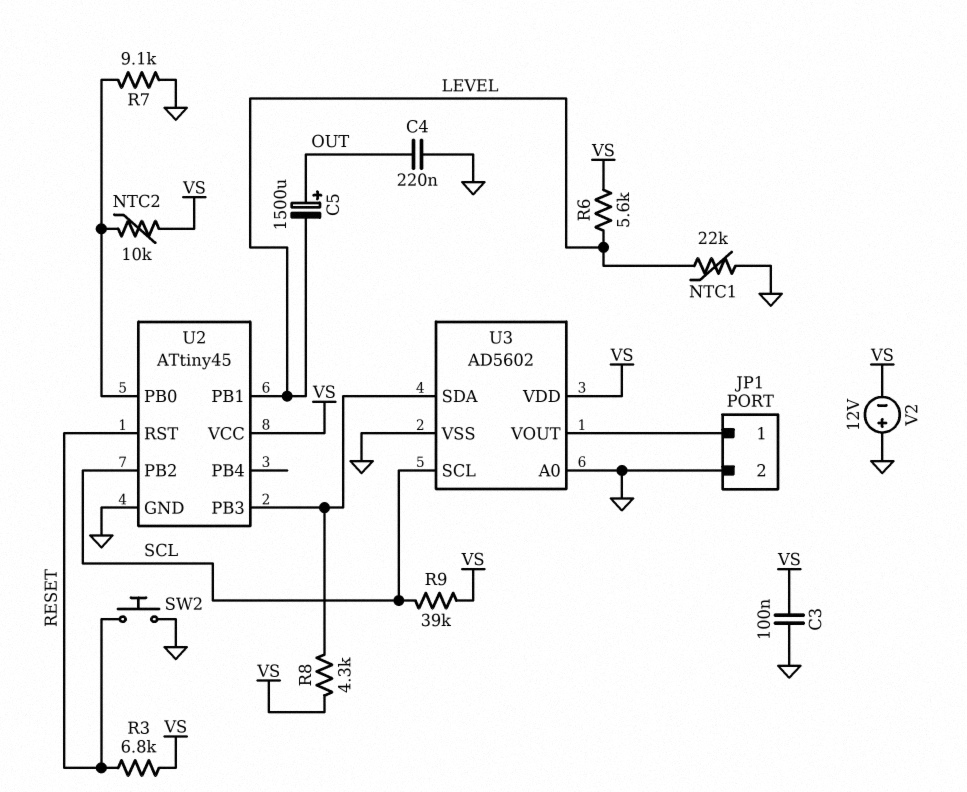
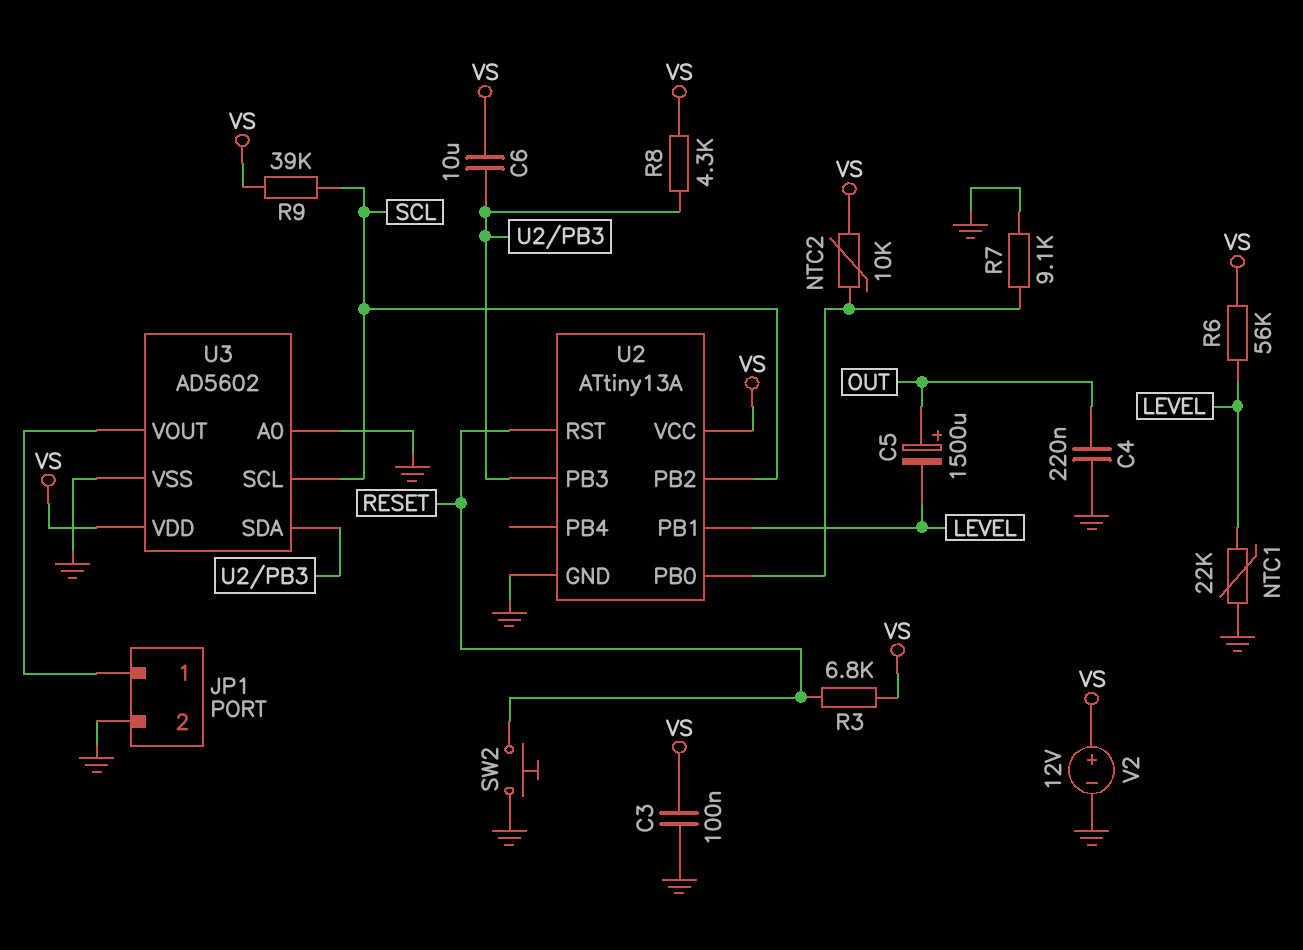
C6: none -> 10uF (U2/PB3, VS)
R6: 5.6k (LEVEL, VS) -> 56k (LEVEL, VS)
U2: ATtiny45 -> ATtiny13A
V2: 12V (plus GND, minus VS) -> 12V (plus VS, minus GND)

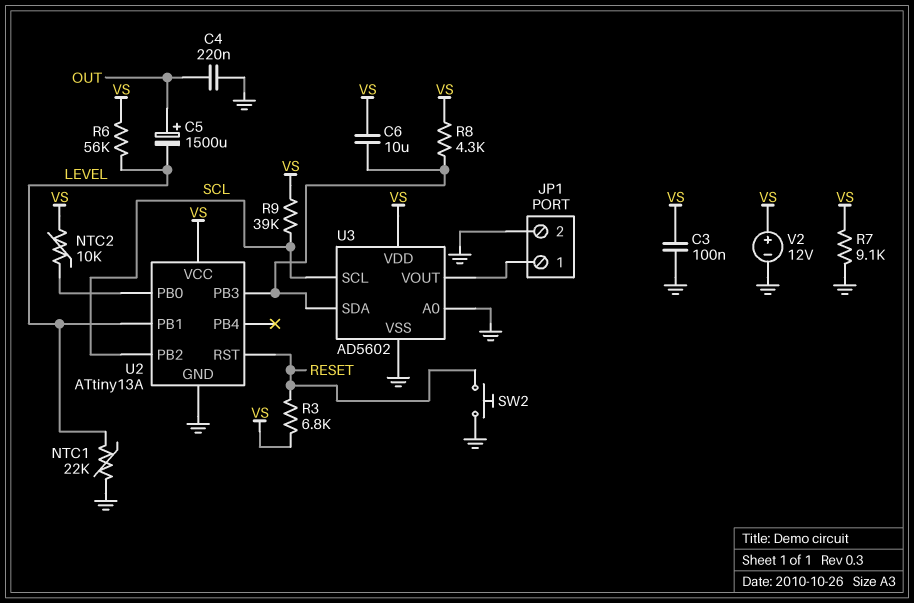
R7: 9.1k (GND, U2/PB0) -> 9.1k (GND, VS)

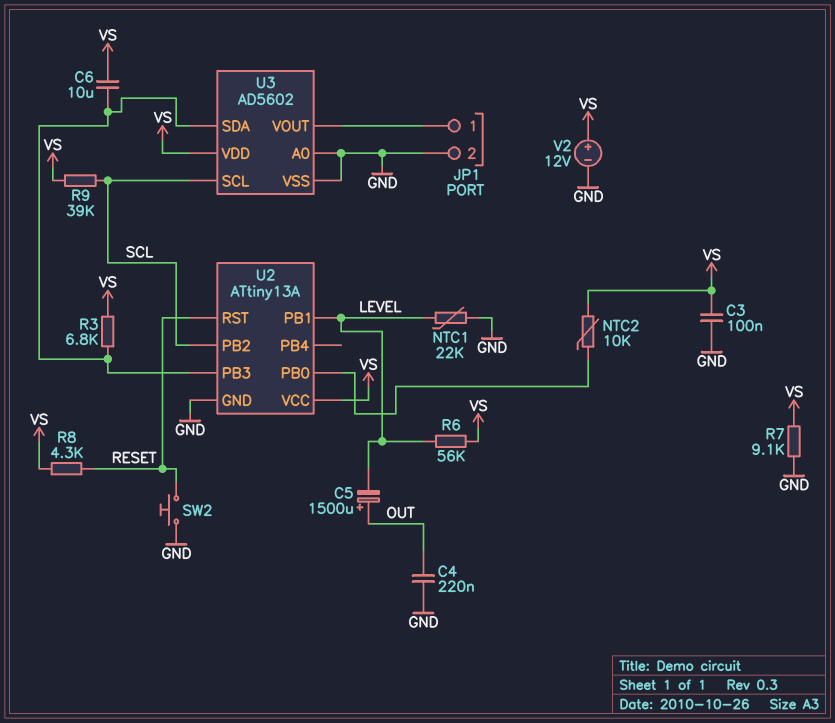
R3: 6.8k (RESET, VS) -> 6.8k (U2/PB3, VS)
R8: 4.3k (U2/PB3, VS) -> 4.3k (RESET, VS)

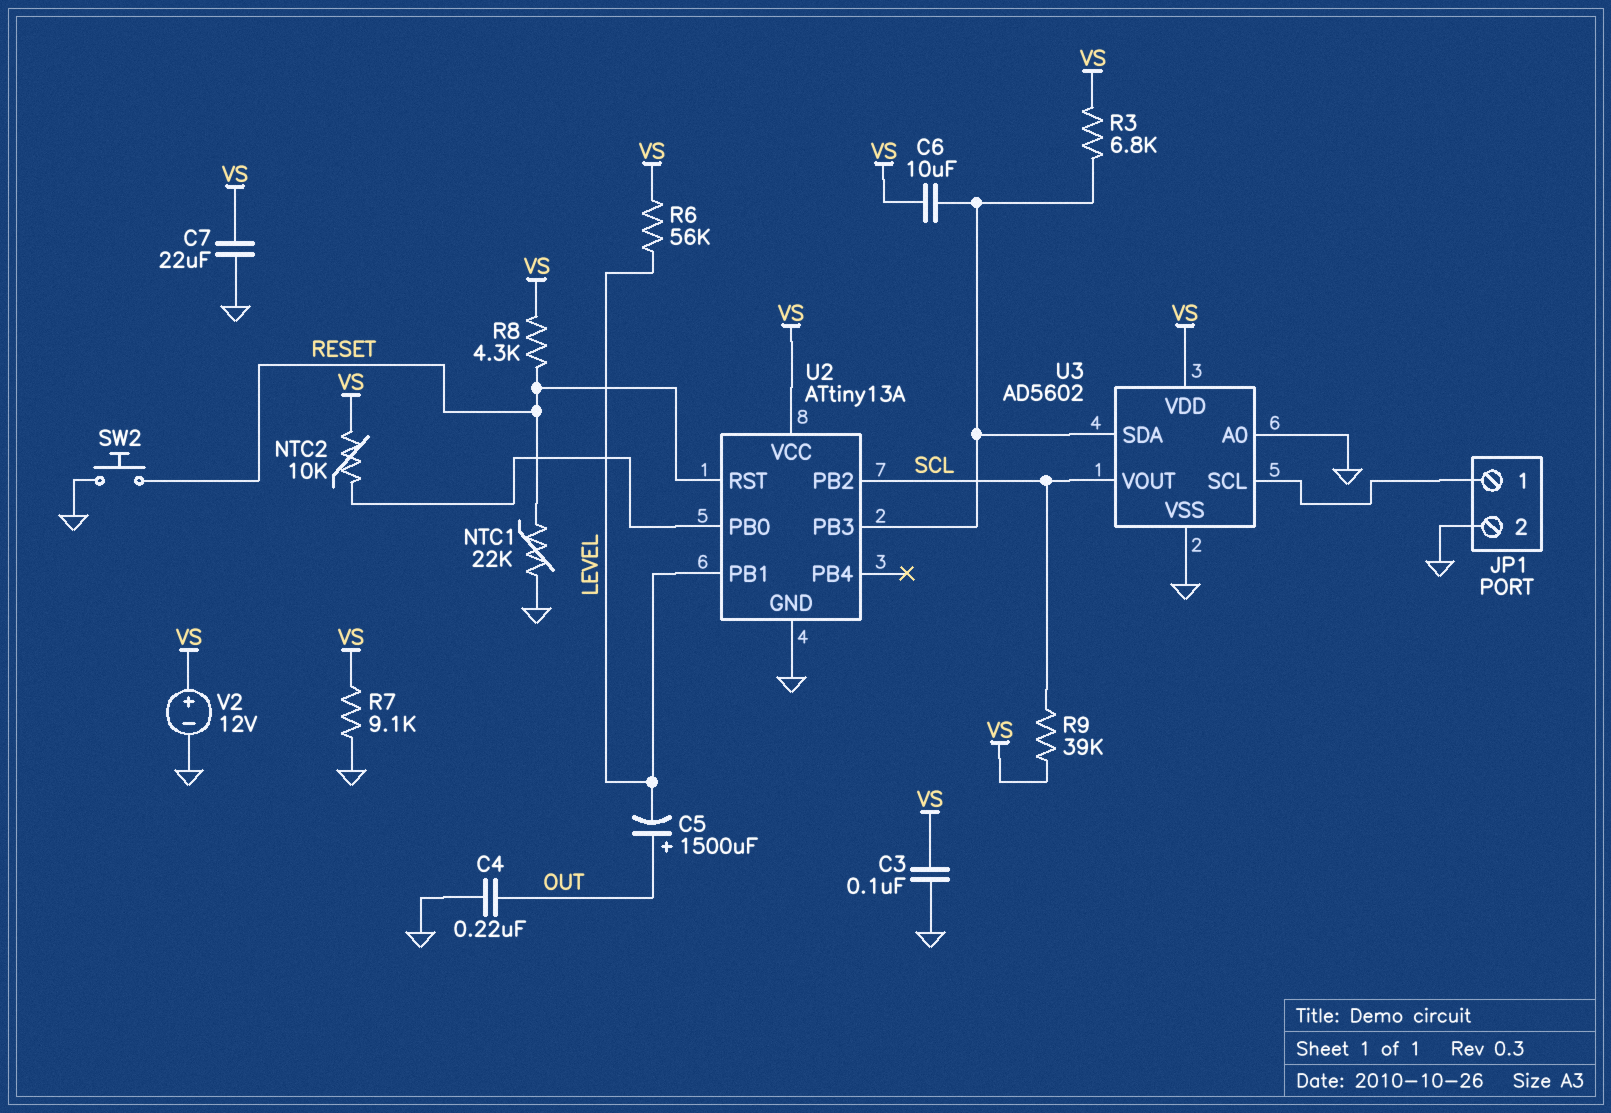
C7: none -> 22uF (GND, VS)
NTC1: 22k (GND, LEVEL) -> 22k (GND, RESET)
U3 pin SCL: SCL -> JP1/1
U3 pin VOUT: JP1/1 -> SCL

